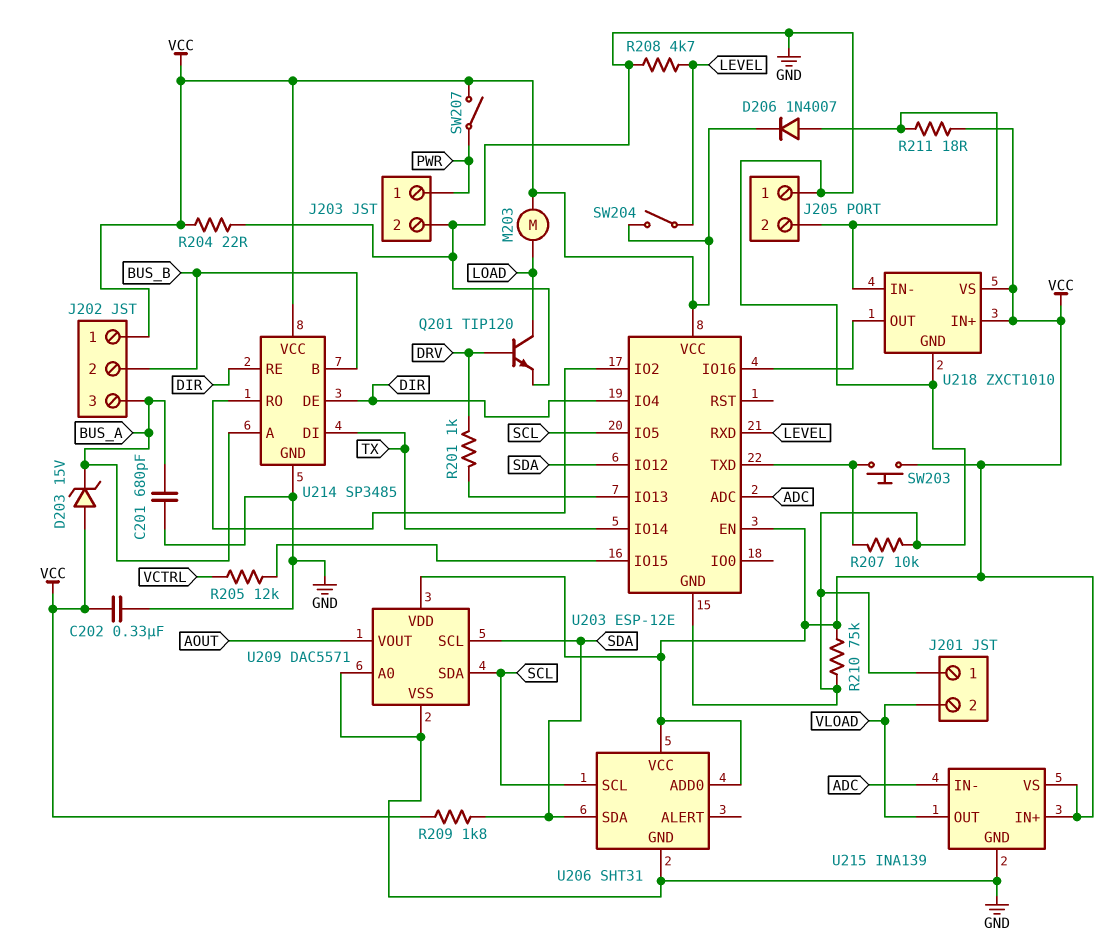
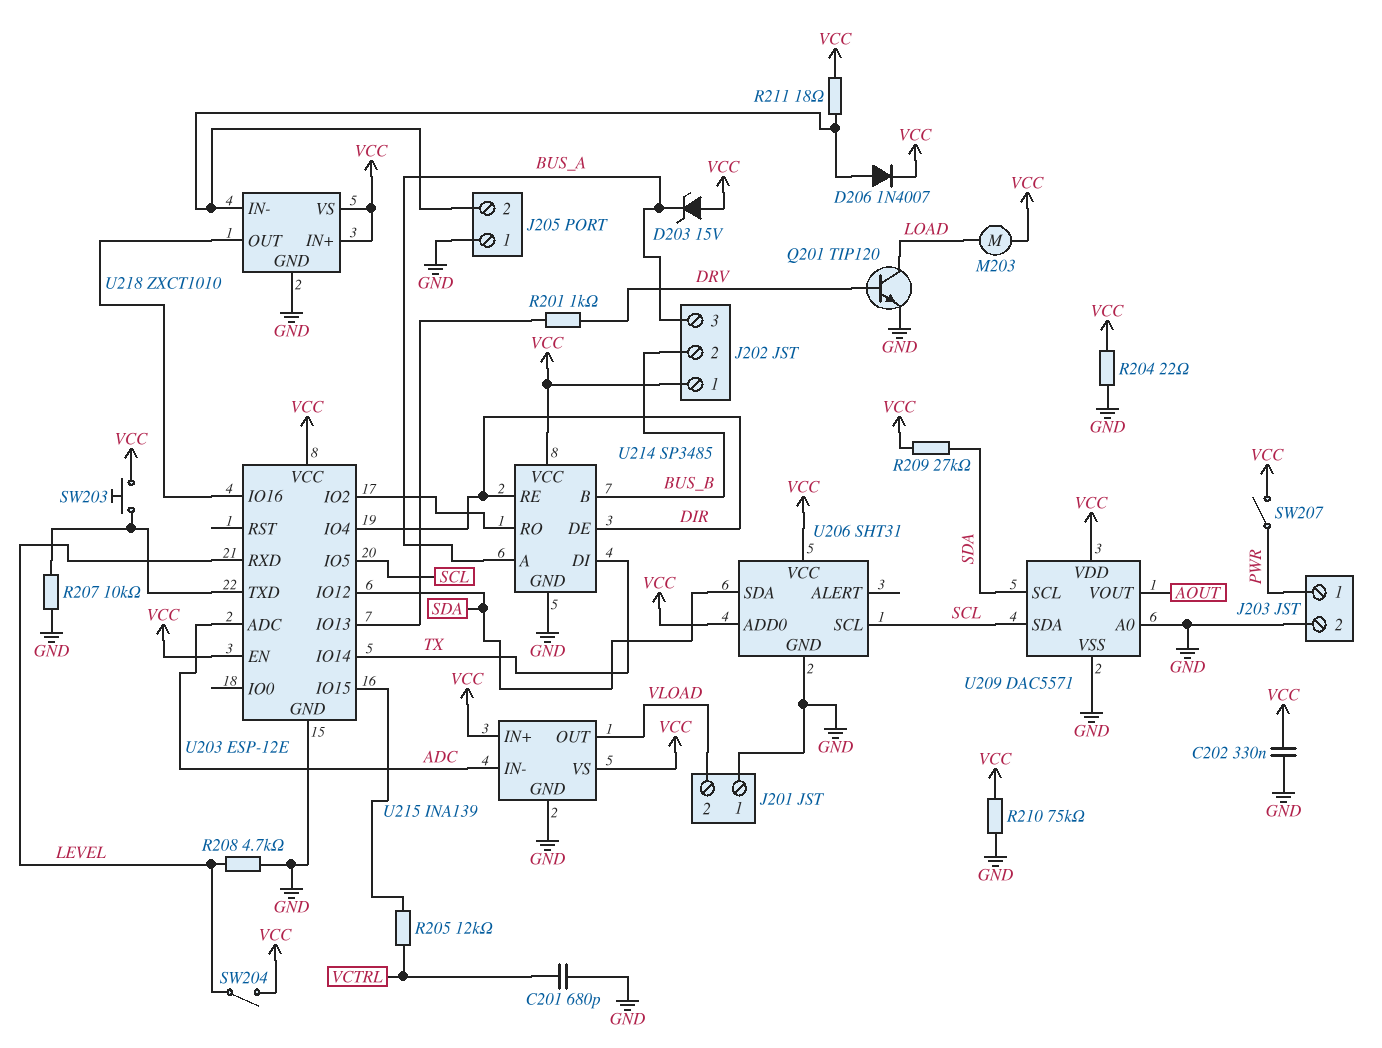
C201: 680pF (BUS_A, GND) -> 680pF (GND, VCTRL)
R209: 1.8k (SDA, VCC) -> 27k (SDA, VCC)

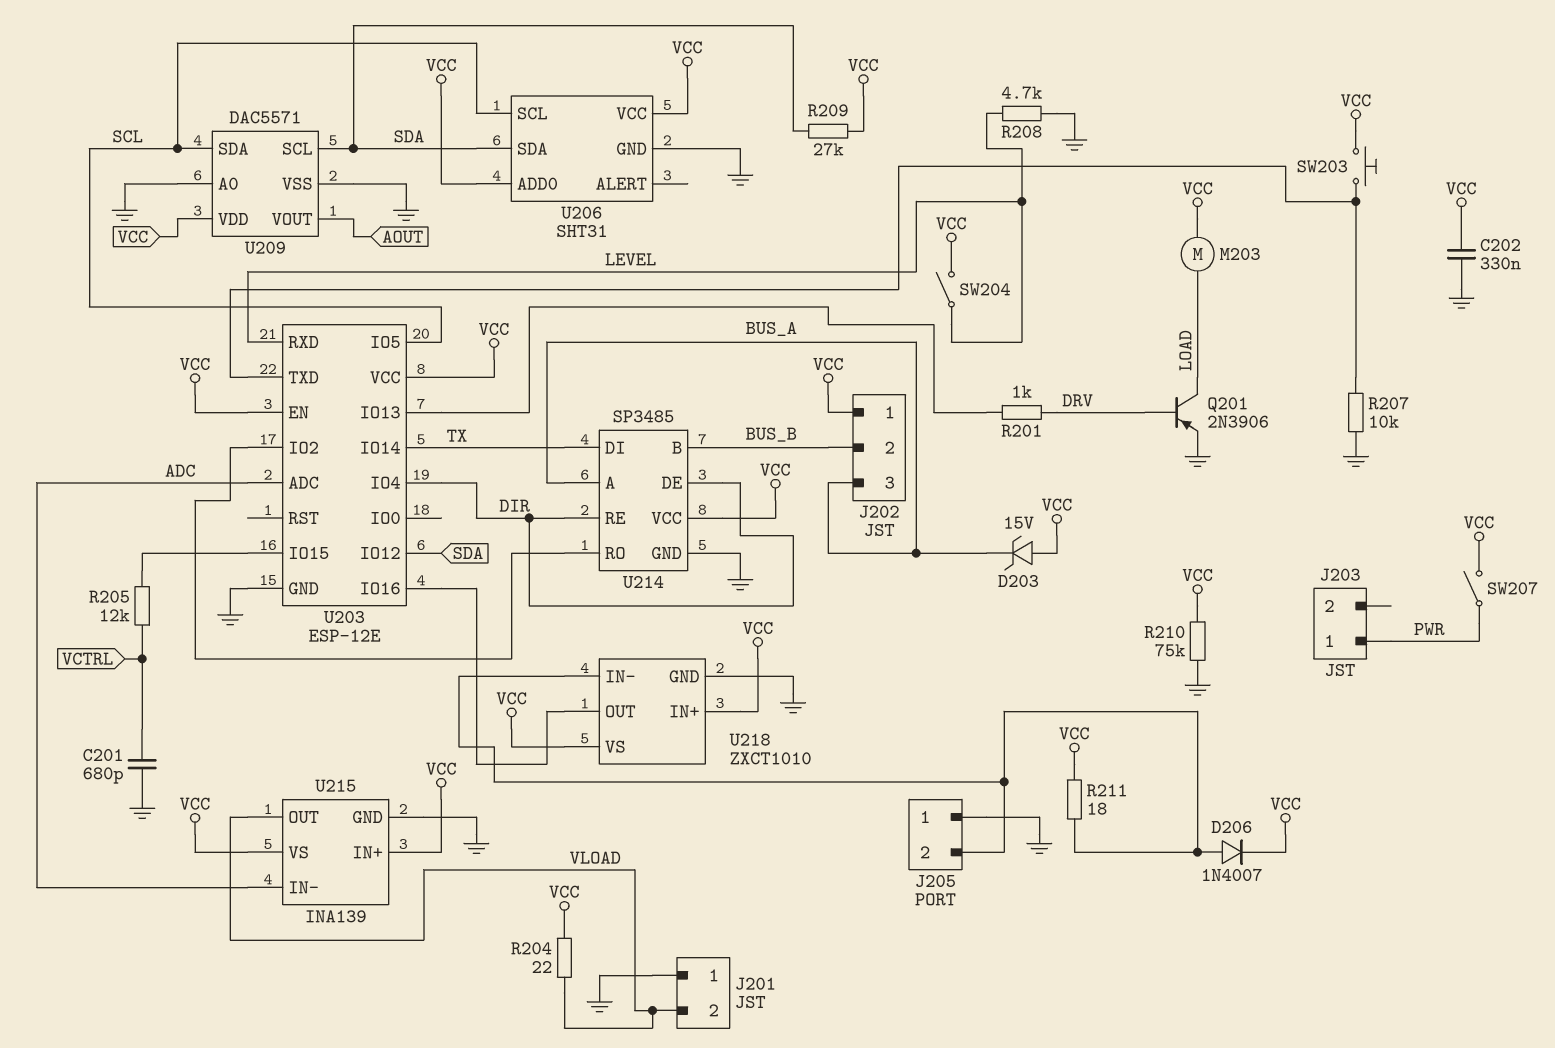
J203 pin 2: GND -> none
Q201: NPN TIP120 (B DRV, C LOAD, E GND) -> PNP 2N3906 (B DRV, C LOAD, E GND)
R204: 22 (GND, VCC) -> 22 (VCC, VLOAD)

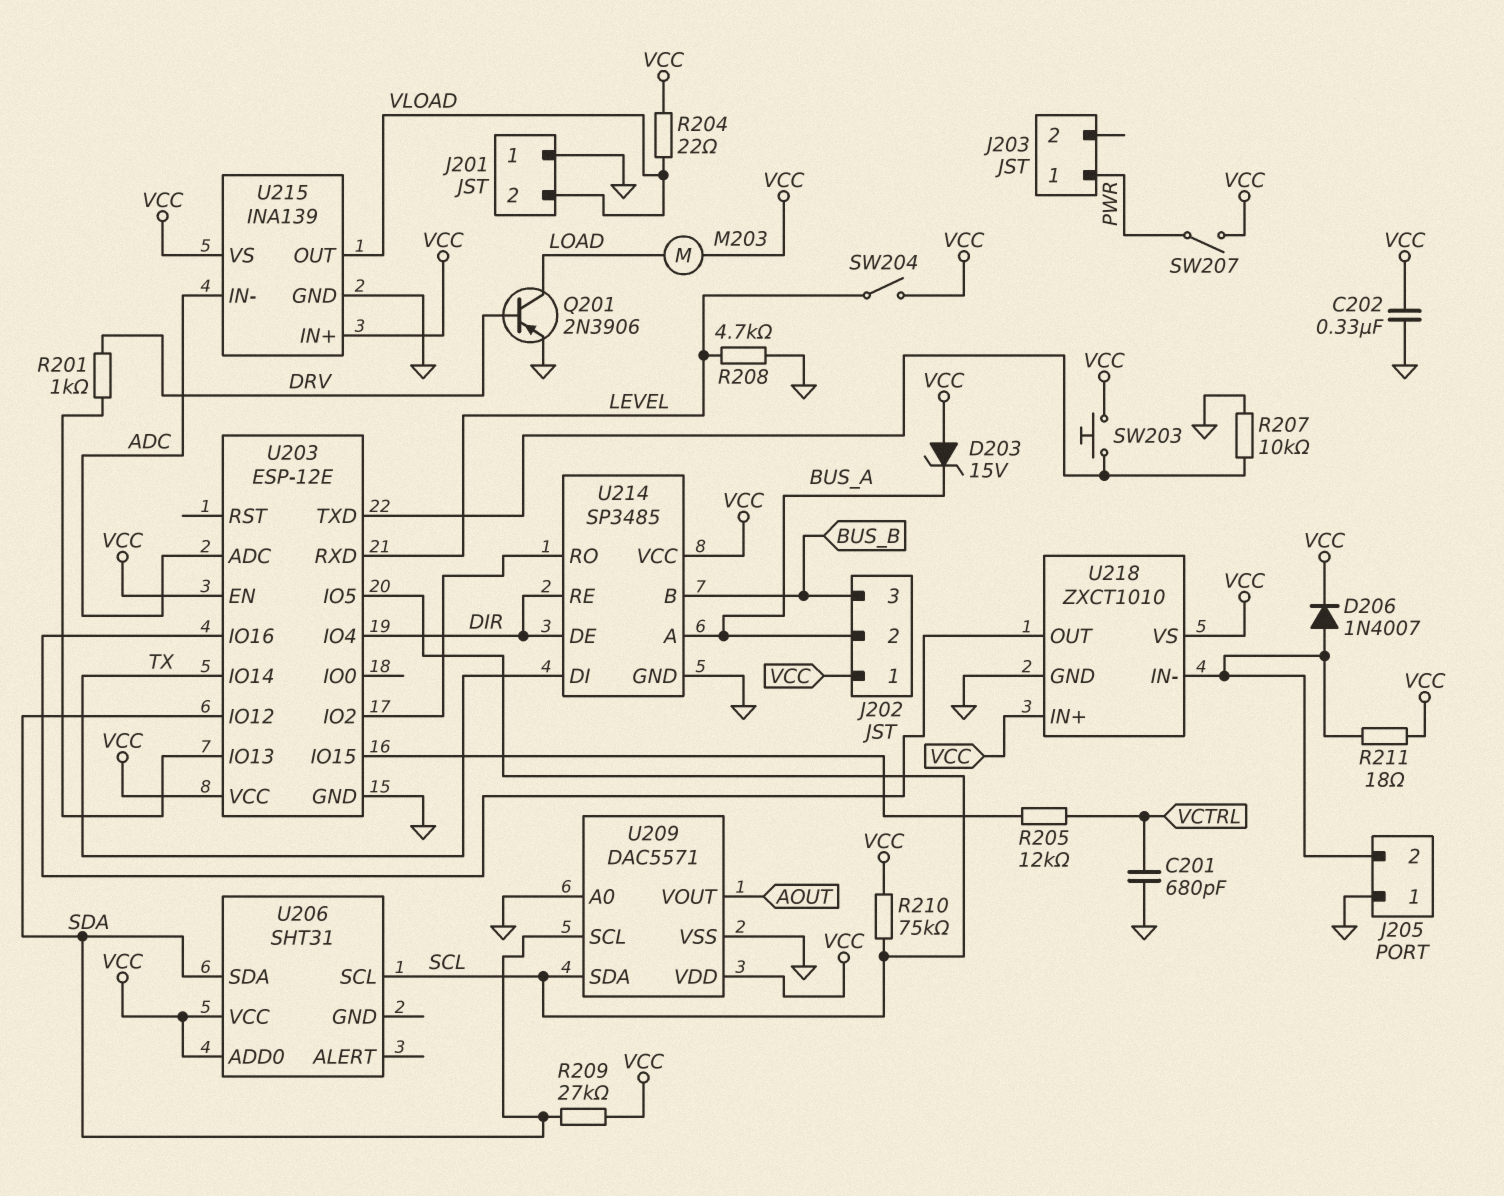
J202 pin 2: BUS_B -> BUS_A
J202 pin 3: BUS_A -> BUS_B
R210: 75k (GND, VCC) -> 75k (SCL, VCC)
U206 pin GND: GND -> none

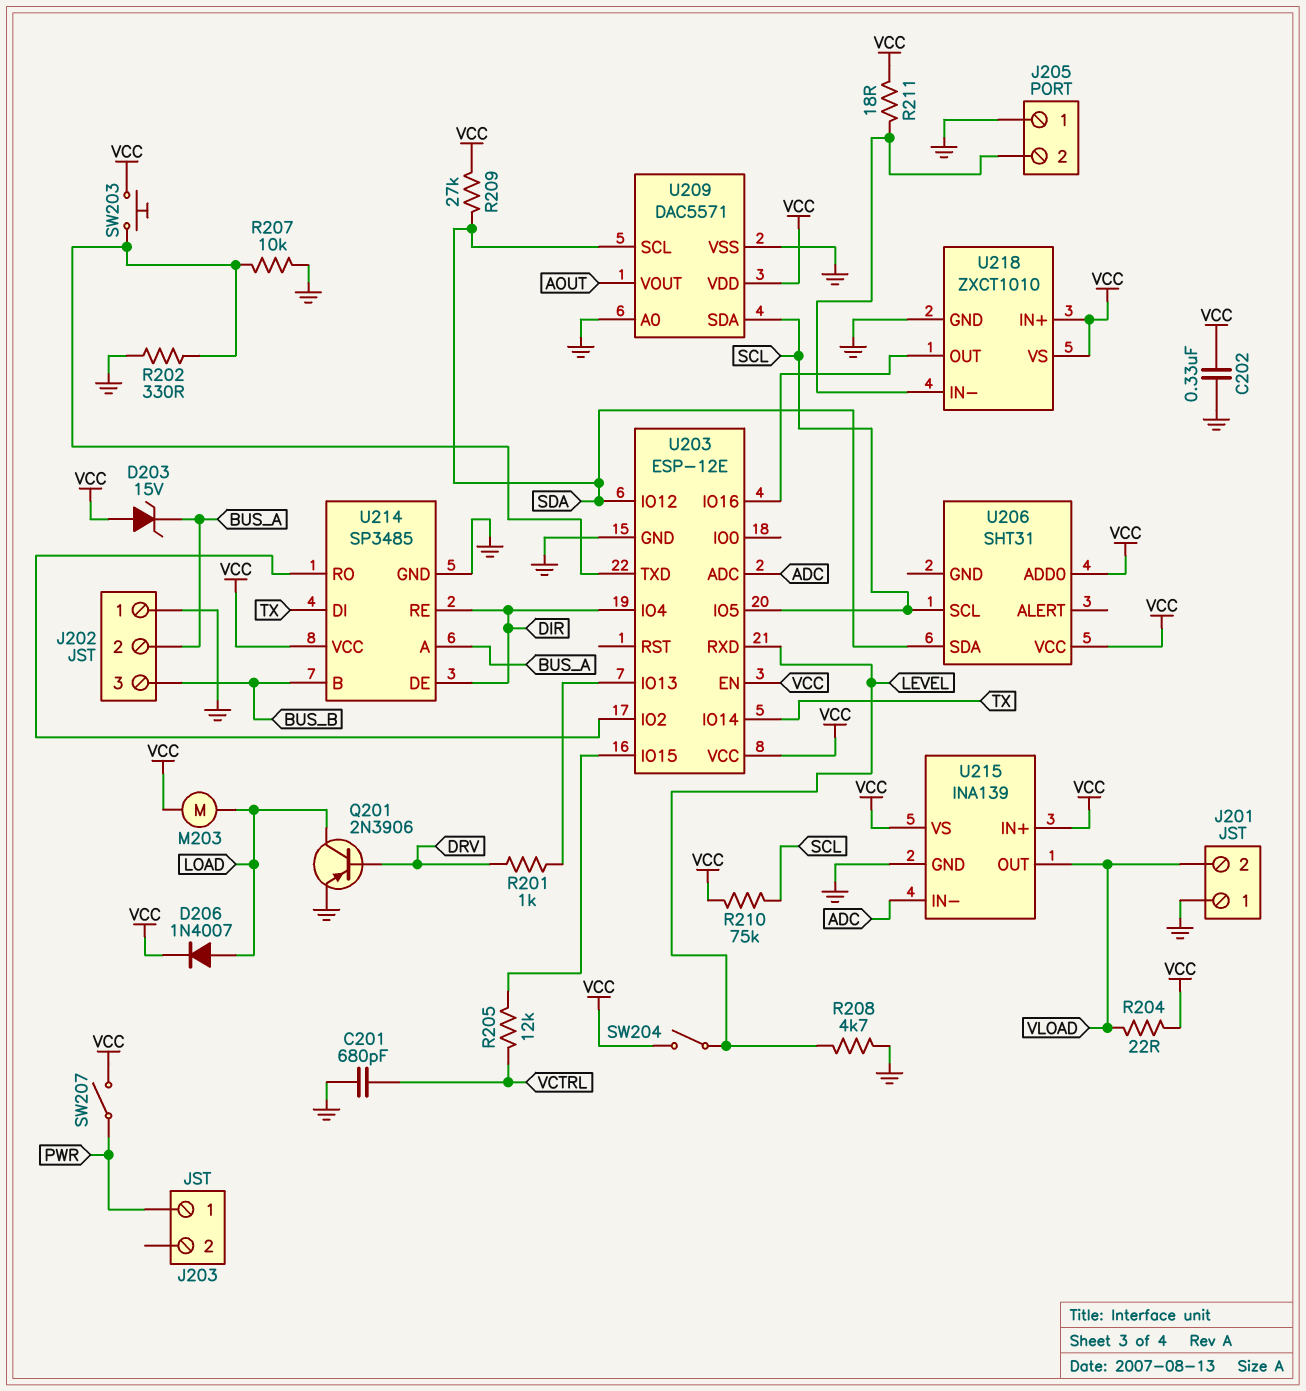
D206: diode 1N4007 (A J205/2, K VCC) -> diode 1N4007 (A LOAD, K VCC)
J202 pin 1: VCC -> GND
R202: none -> 330 (GND, U203/TXD)

